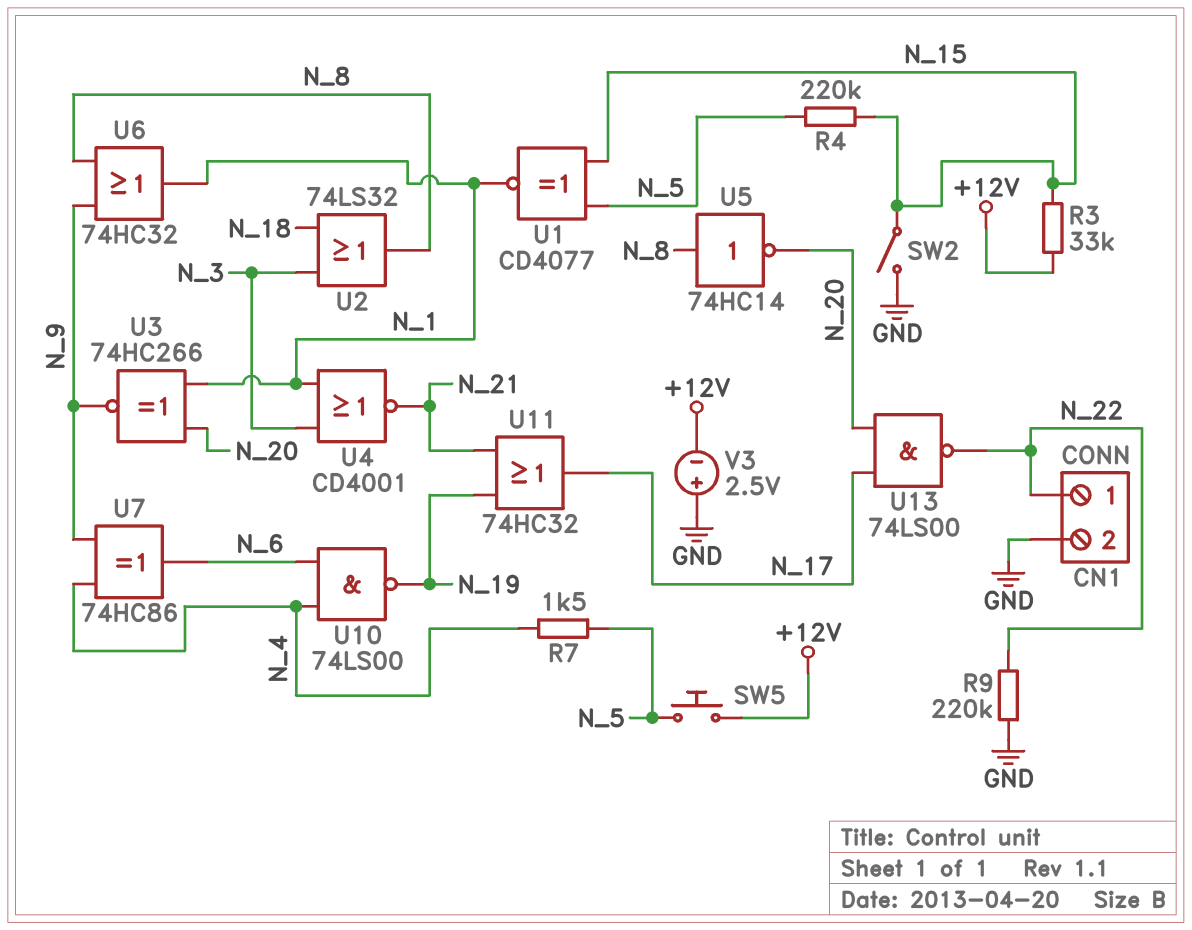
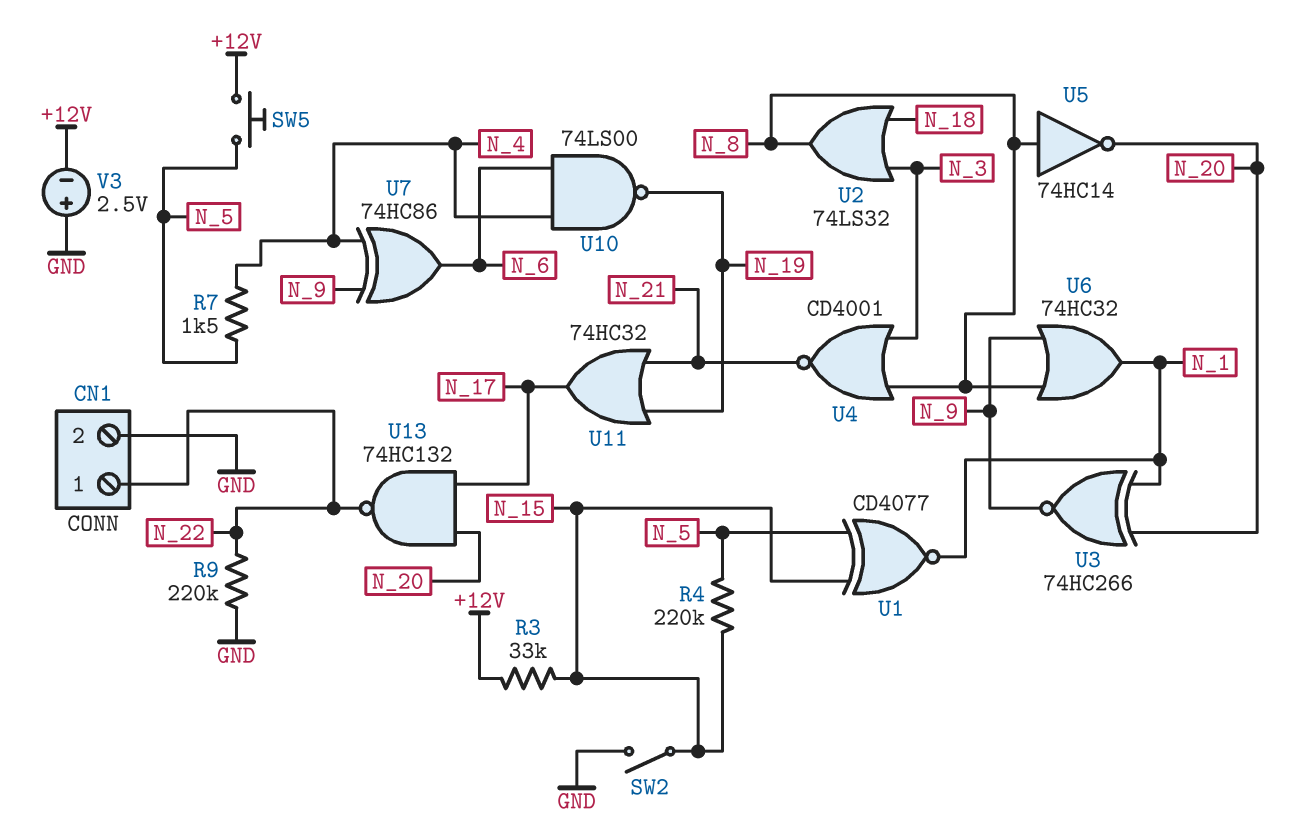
U4: NOR CD4001 (in N_1, in N_3, out N_21) -> NOR CD4001 (in N_3, in N_8, out N_21)
U13: NAND 74LS00 (in N_17, in N_20, out N_22) -> NAND 74HC132 (in N_17, in N_20, out N_22)

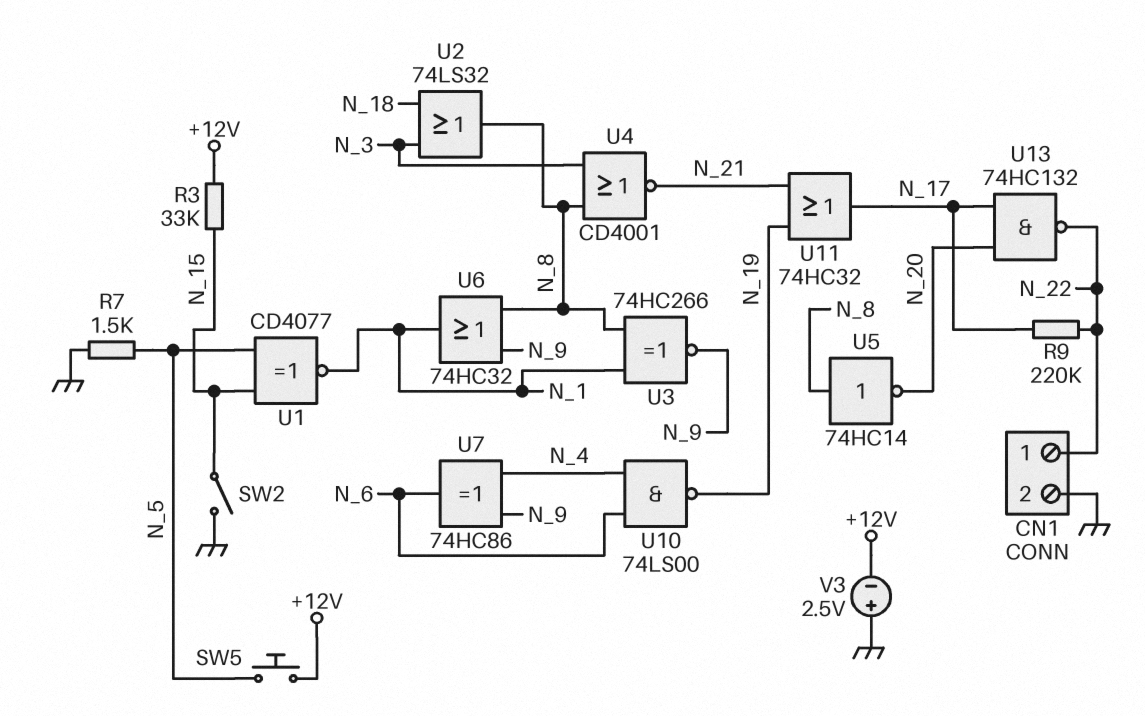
R4: 220k (N_5, N_15) -> none
R7: 1.5k (N_4, N_5) -> 1.5k (GND, N_5)
R9: 220k (GND, N_22) -> 220k (N_17, N_22)
U3: XNOR 74HC266 (in N_1, in N_20, out N_9) -> XNOR 74HC266 (in N_1, in N_8, out N_9)

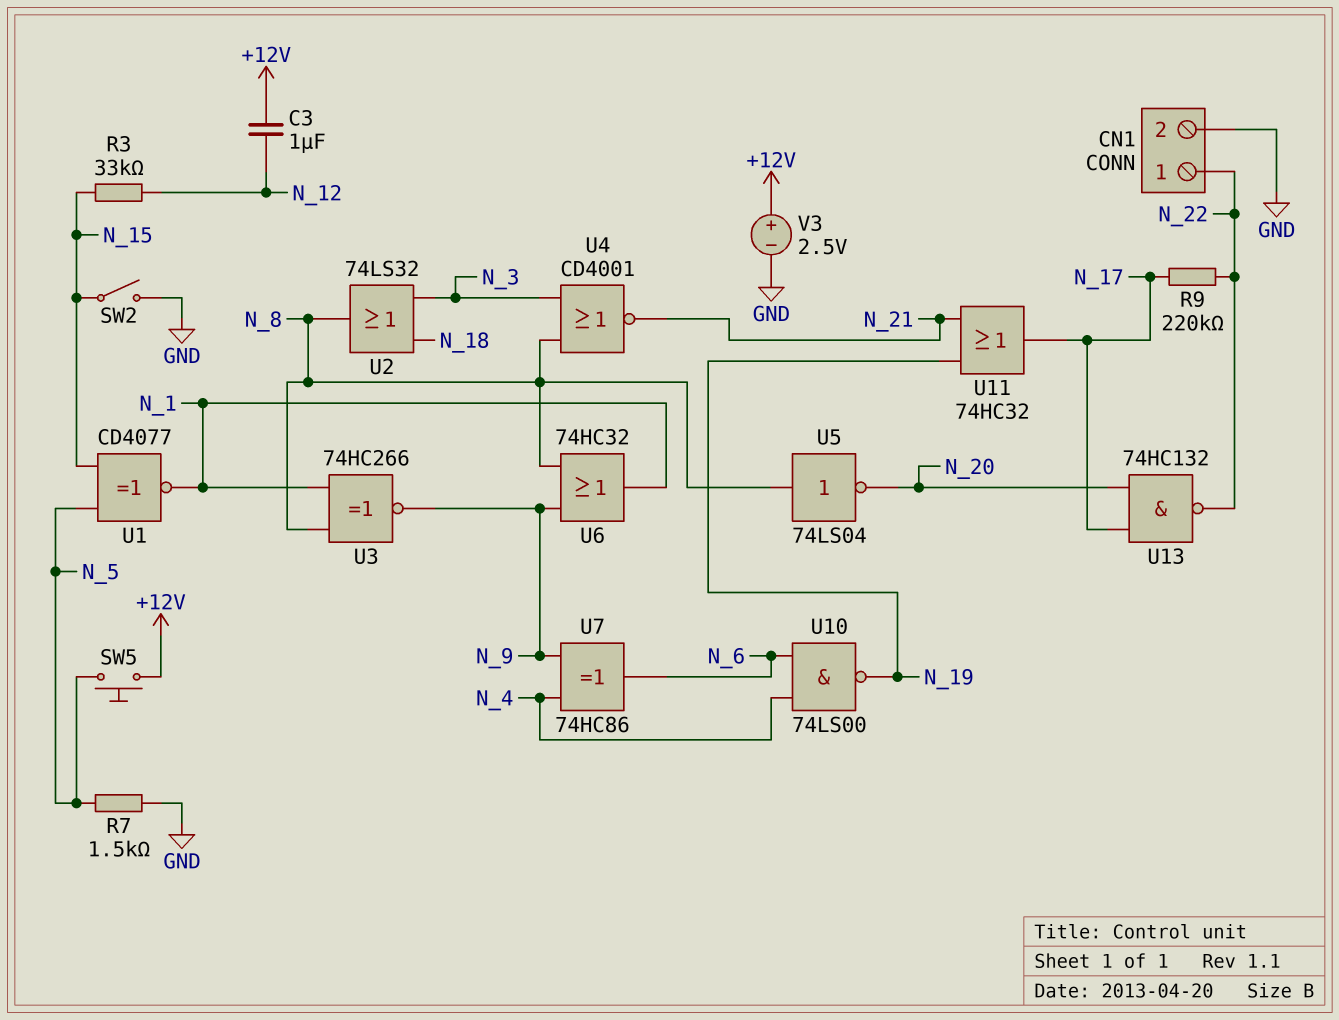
C3: none -> 1uF (+12V, N_12)
R3: 33k (+12V, N_15) -> 33k (N_12, N_15)
U5: NOT 74HC14 (in N_8, out N_20) -> NOT 74LS04 (in N_8, out N_20)
V3: 2.5V (plus GND, minus +12V) -> 2.5V (plus +12V, minus GND)

